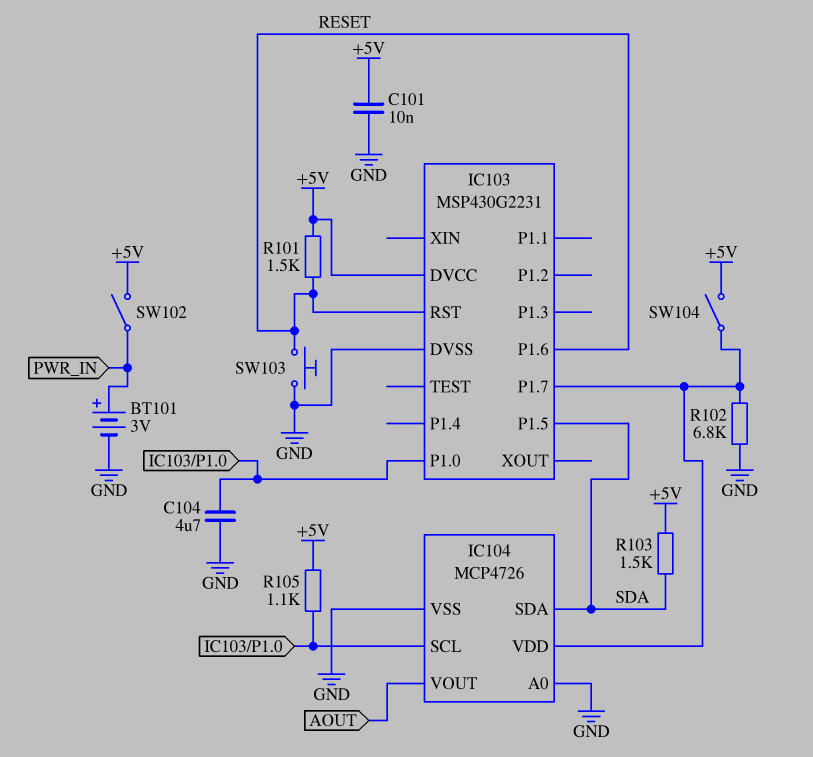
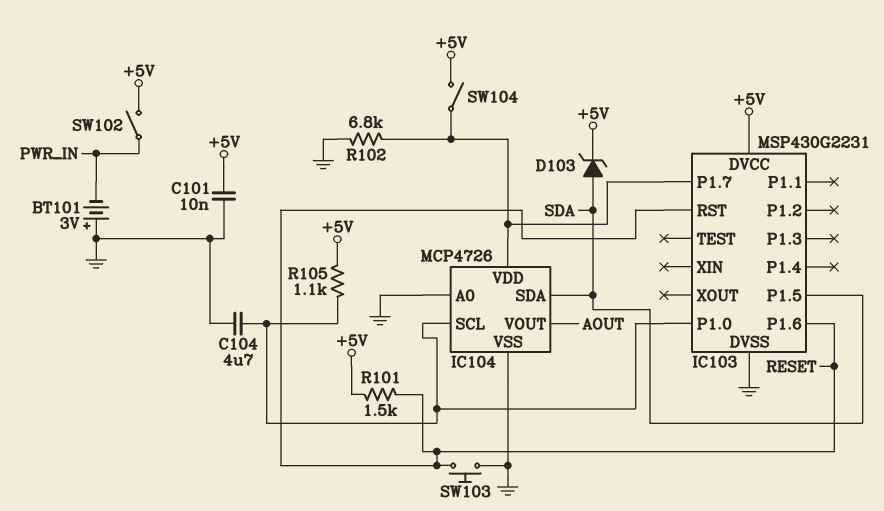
BT101: 3V (plus PWR_IN, minus GND) -> 3V (plus GND, minus PWR_IN)
D103: none -> zener (A SDA, K +5V)
R103: 1.5k (+5V, SDA) -> none

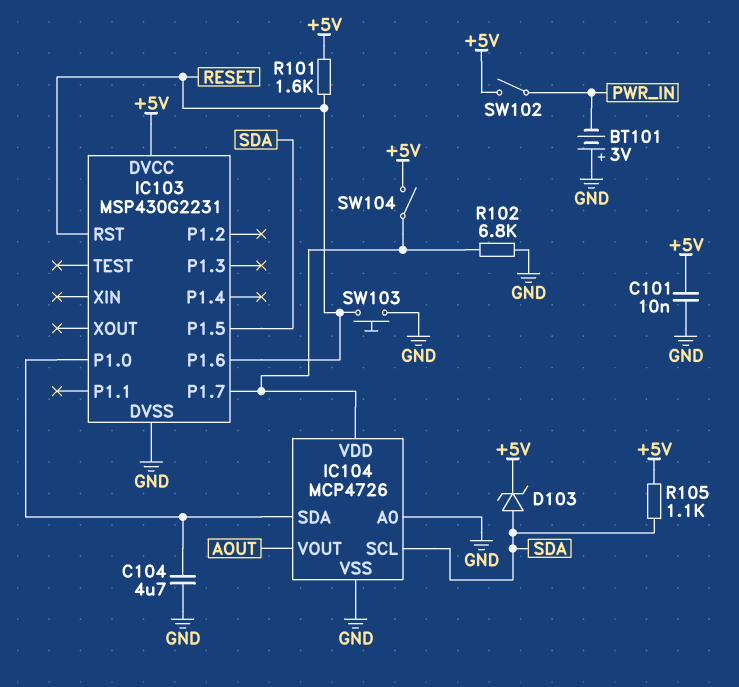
IC104 pin SCL: IC103/P1.0 -> SDA
IC104 pin SDA: SDA -> IC103/P1.0
R101: 1.5k (+5V, RESET) -> 1.6k (+5V, RESET)
R105: 1.1k (+5V, IC103/P1.0) -> 1.1k (+5V, SDA)

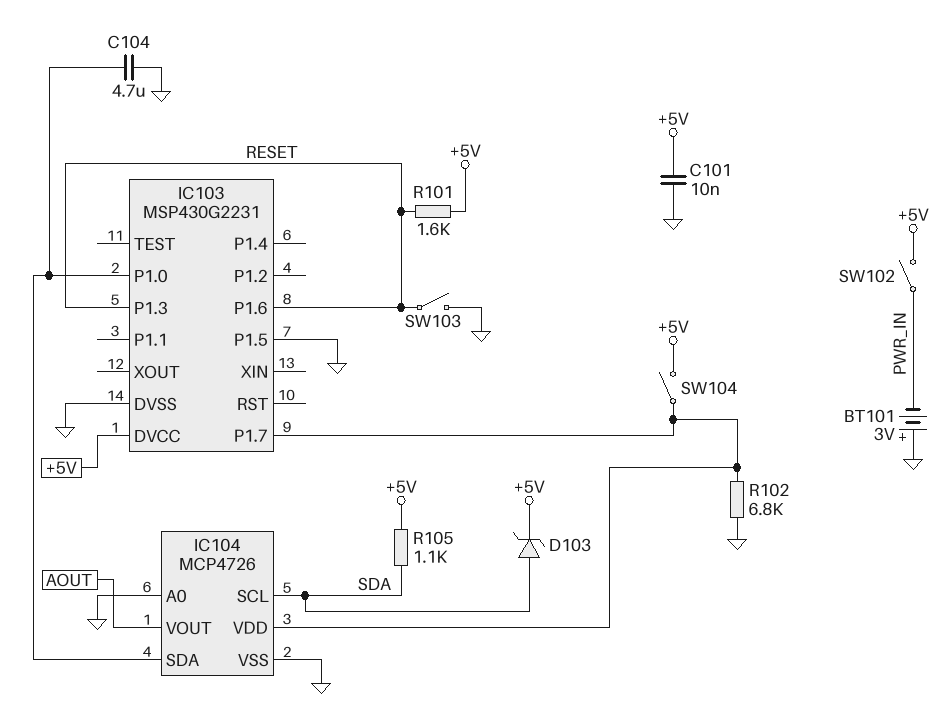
IC103 pin P1.3: none -> RESET
IC103 pin P1.5: SDA -> GND
IC103 pin RST: RESET -> none
SW103: button (GND, RESET) -> switch (GND, RESET)

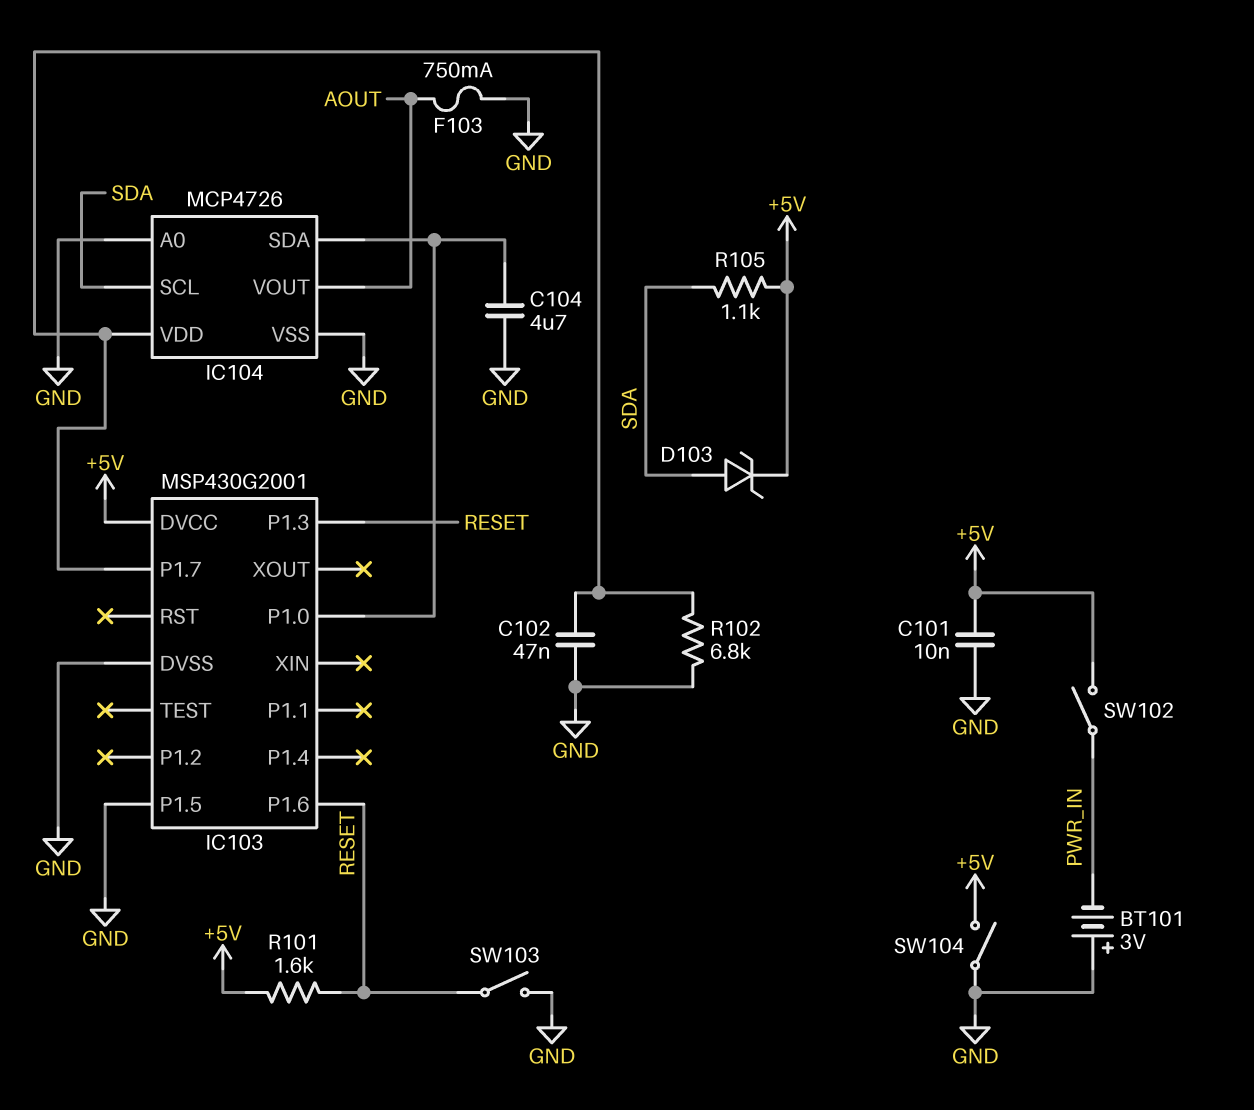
C102: none -> 47nF (GND, IC103/P1.7)
F103: none -> 750mA (AOUT, GND)
IC103: MSP430G2231 -> MSP430G2001
SW104: switch (+5V, IC103/P1.7) -> switch (+5V, GND)

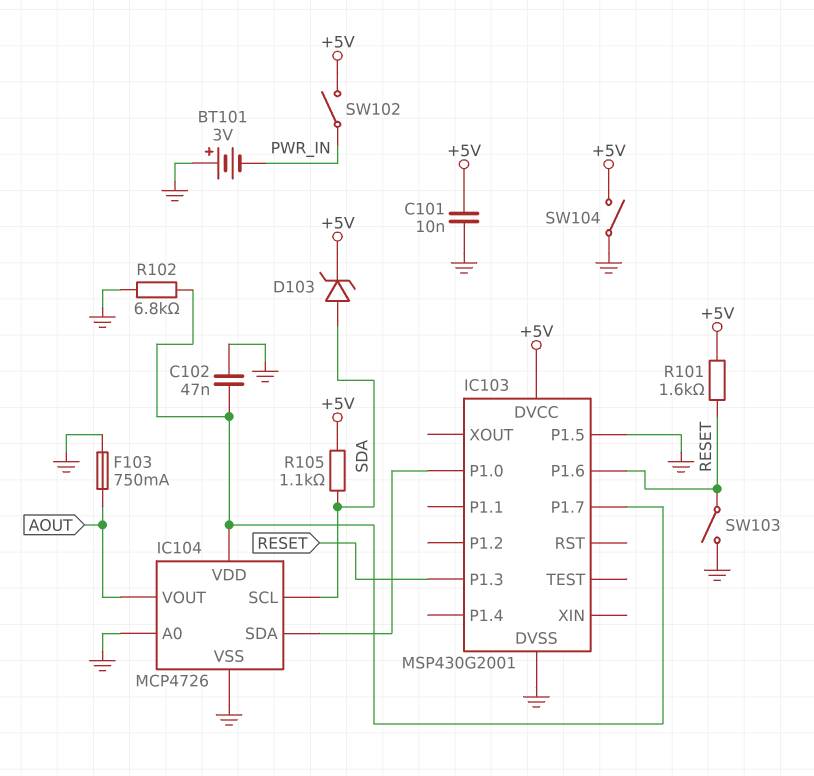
C104: 4.7uF (GND, IC103/P1.0) -> none

